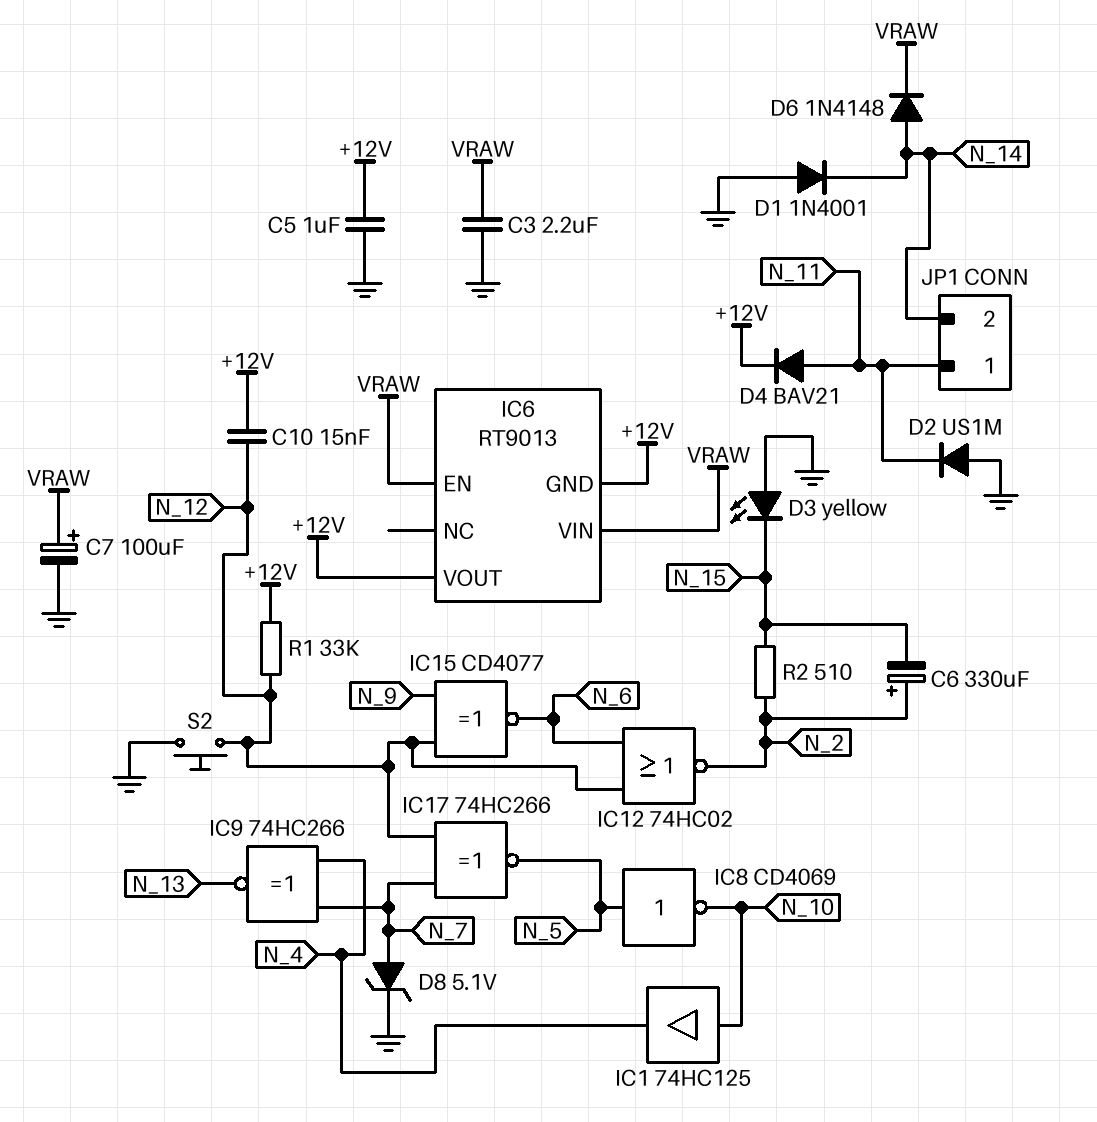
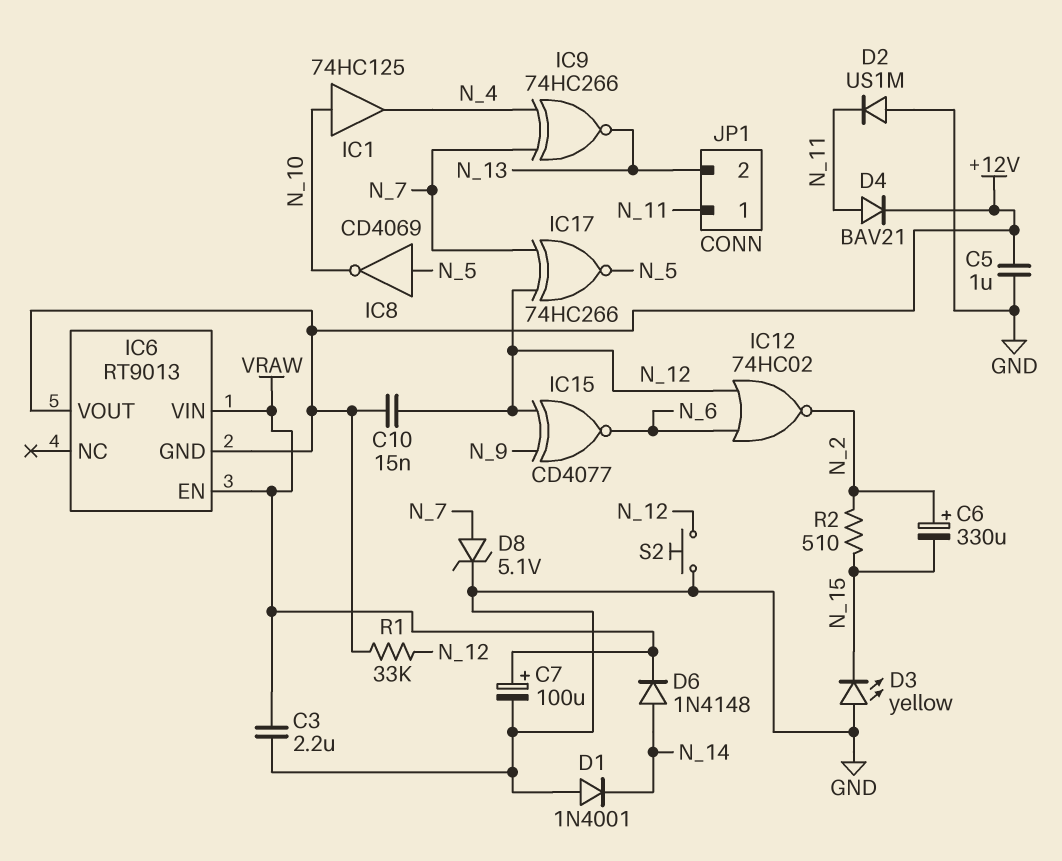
JP1 pin 2: N_14 -> N_13

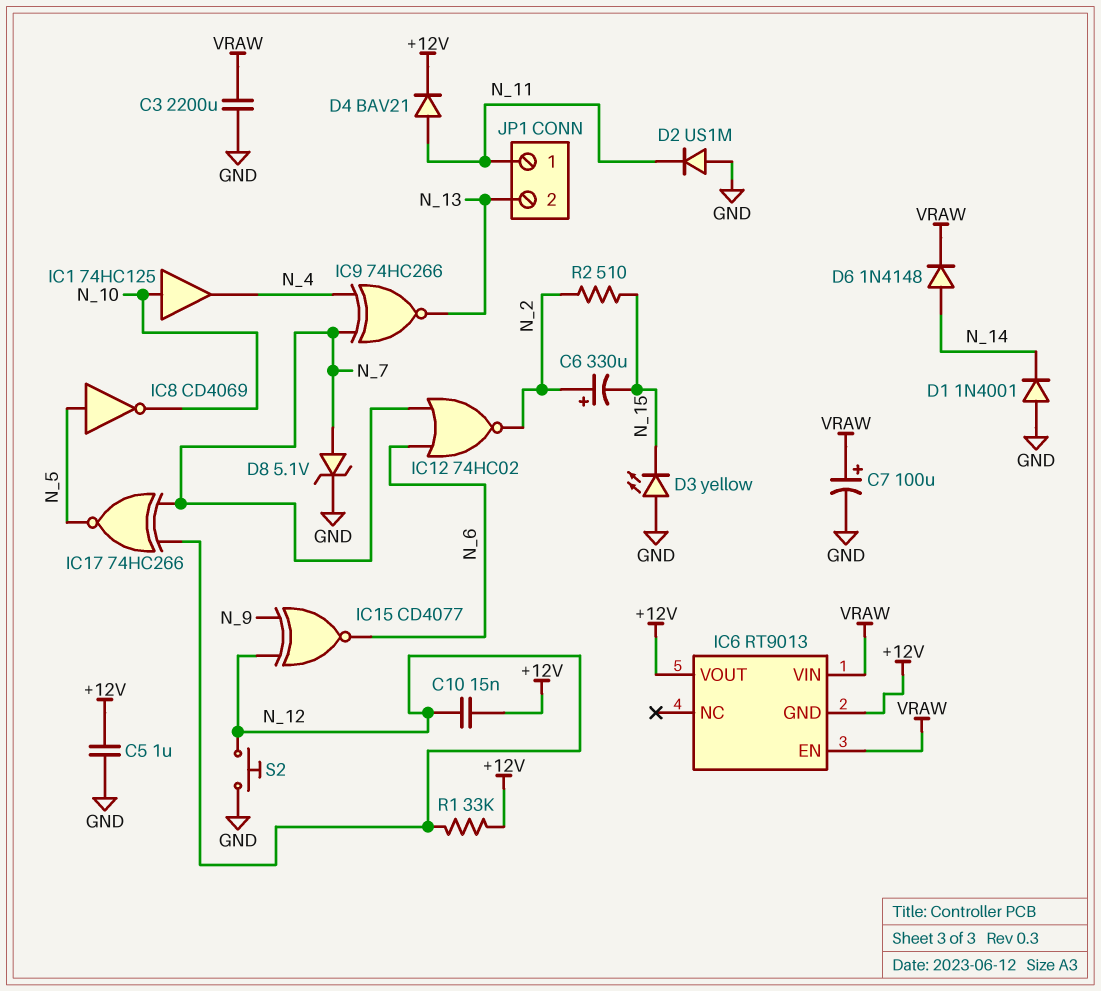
C3: 2.2uF (GND, VRAW) -> 2200uF (GND, VRAW)
IC12: NOR 74HC02 (in N_6, in N_12, out N_2) -> NOR 74HC02 (in N_6, in N_7, out N_2)

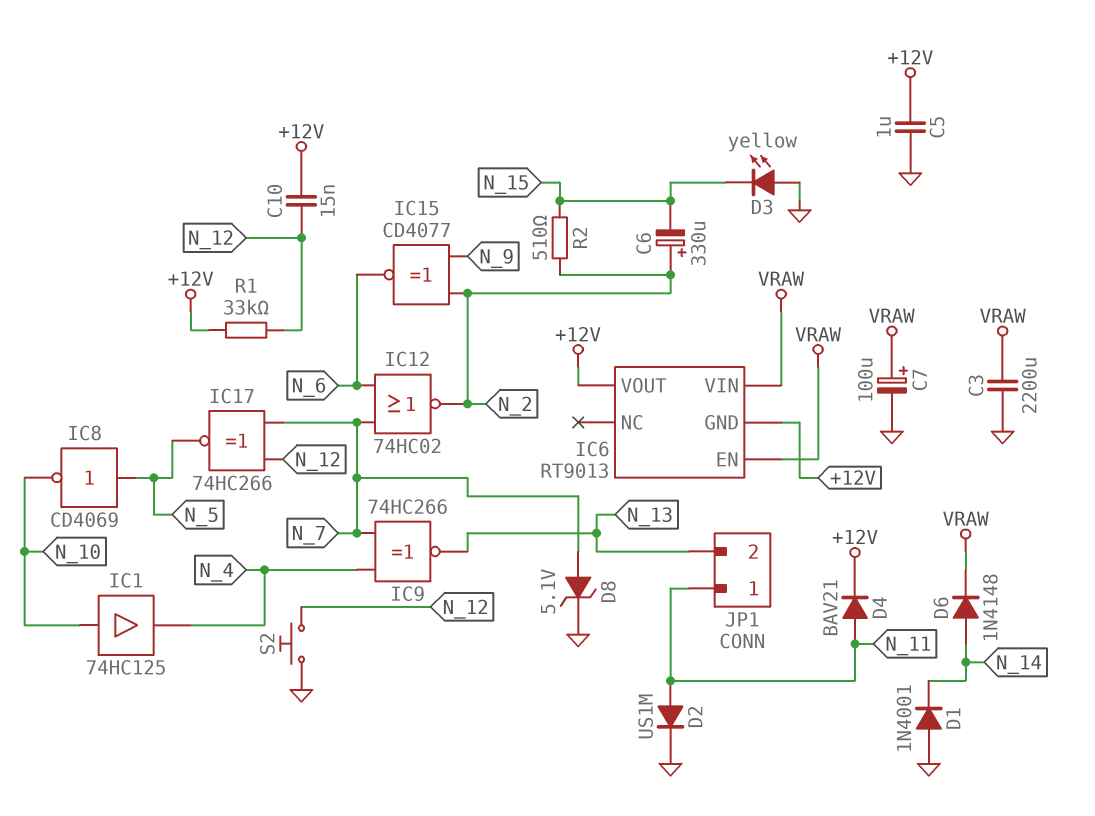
D2: diode US1M (A GND, K N_11) -> diode US1M (A N_11, K GND)
IC15: XNOR CD4077 (in N_9, in N_12, out N_6) -> XNOR CD4077 (in N_2, in N_9, out N_6)

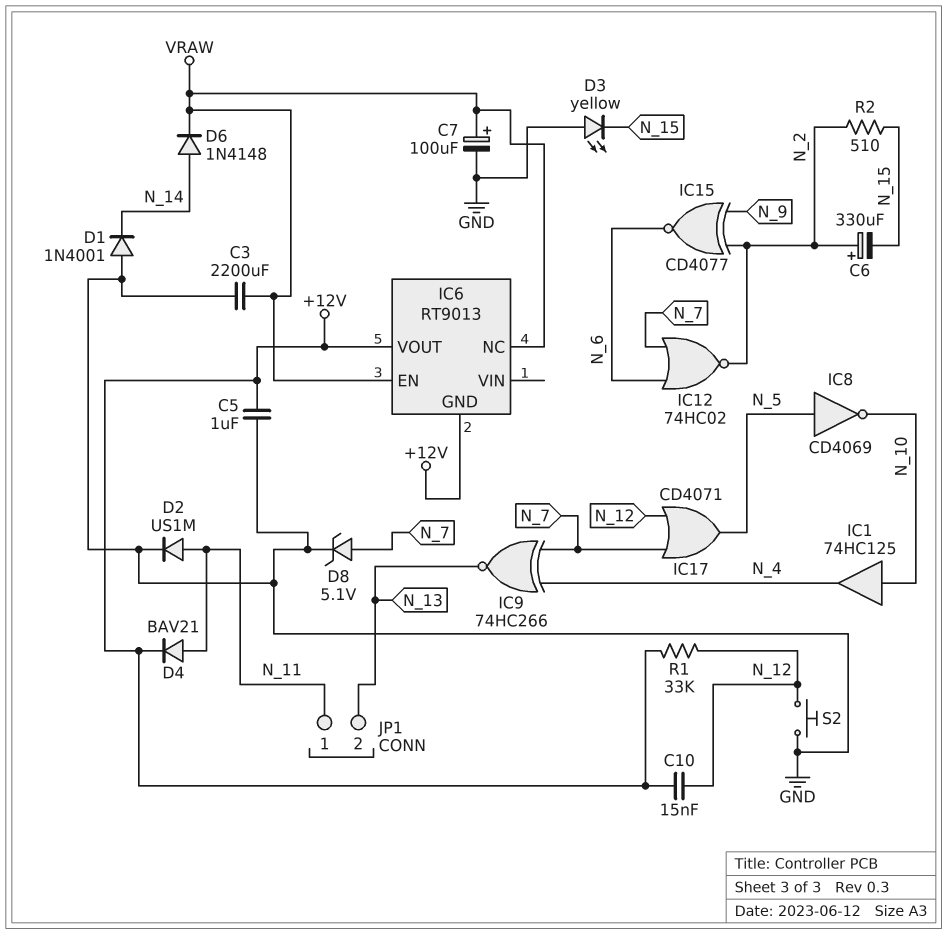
IC6 pin NC: none -> VRAW
IC6 pin VIN: VRAW -> none
IC17: XNOR 74HC266 (in N_7, in N_12, out N_5) -> OR CD4071 (in N_7, in N_12, out N_5)

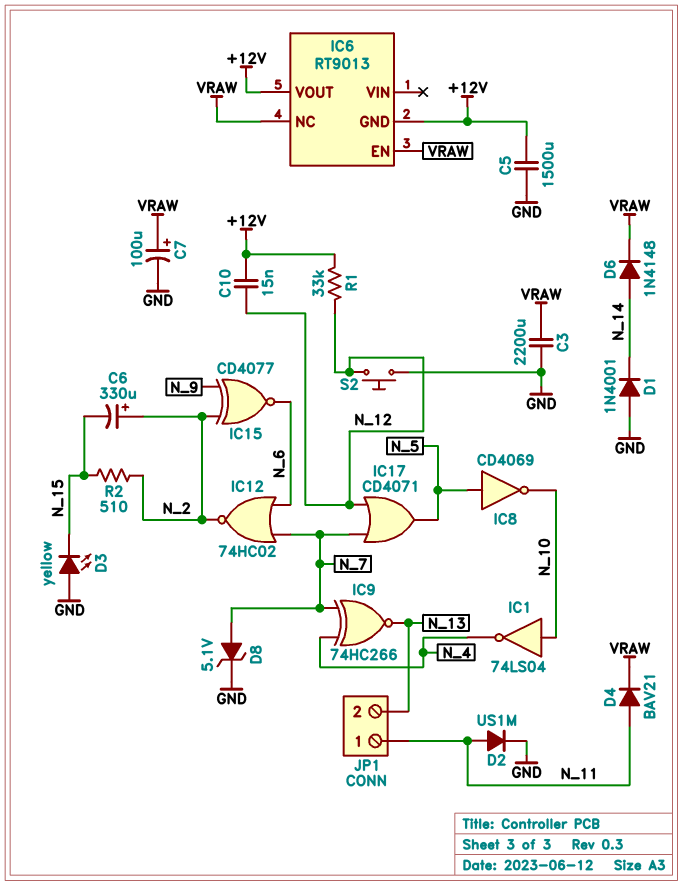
C5: 1uF (+12V, GND) -> 1500uF (+12V, GND)
D4: diode BAV21 (A N_11, K +12V) -> diode BAV21 (A N_11, K VRAW)
IC1: buffer 74HC125 (in N_10, out N_4) -> NOT 74LS04 (in N_10, out N_4)

